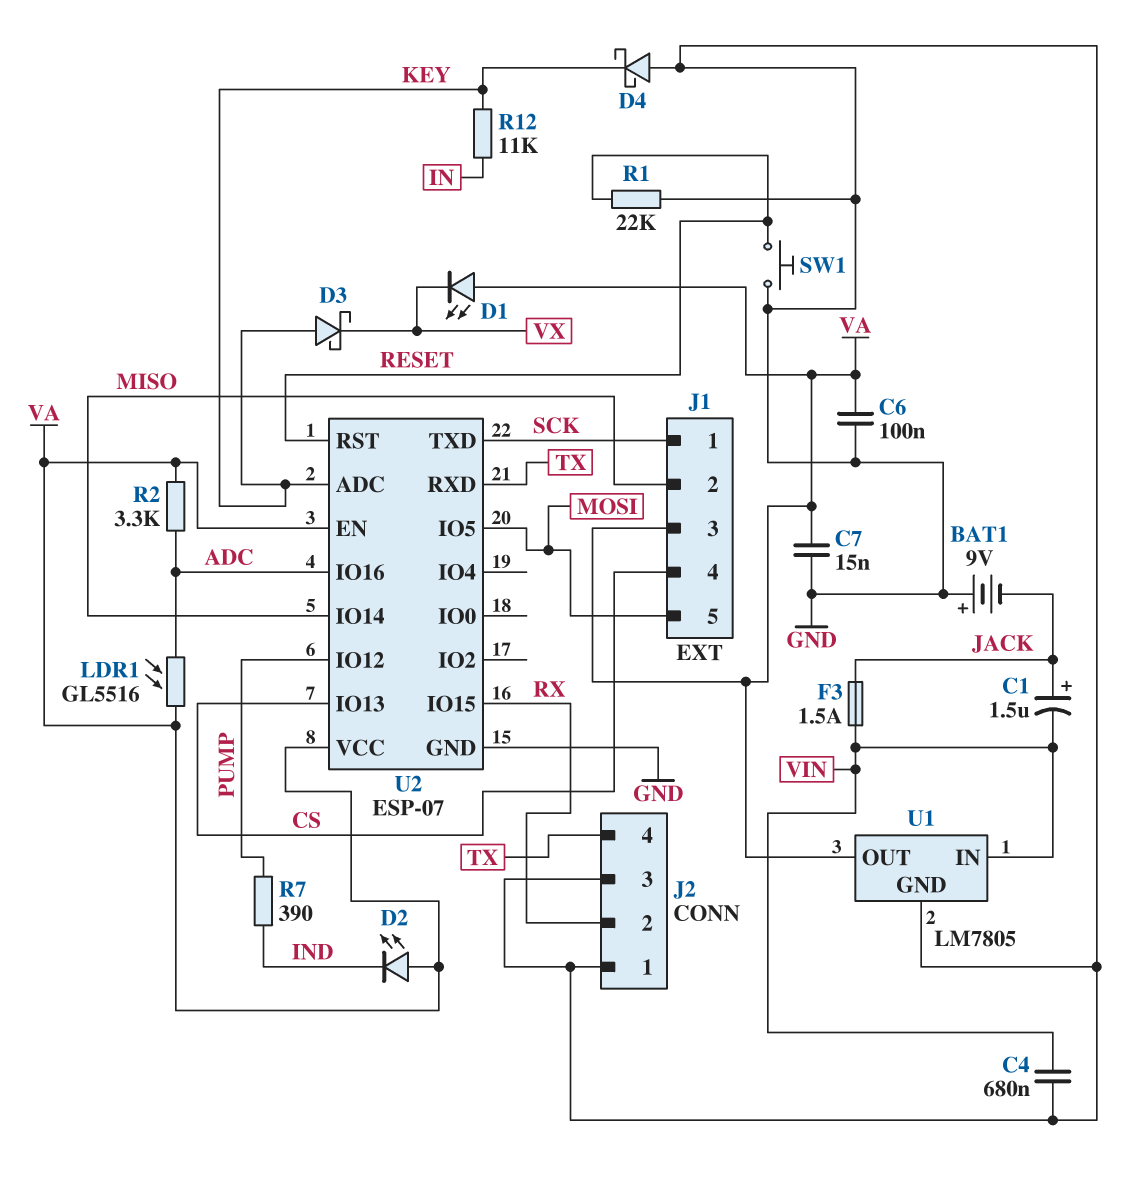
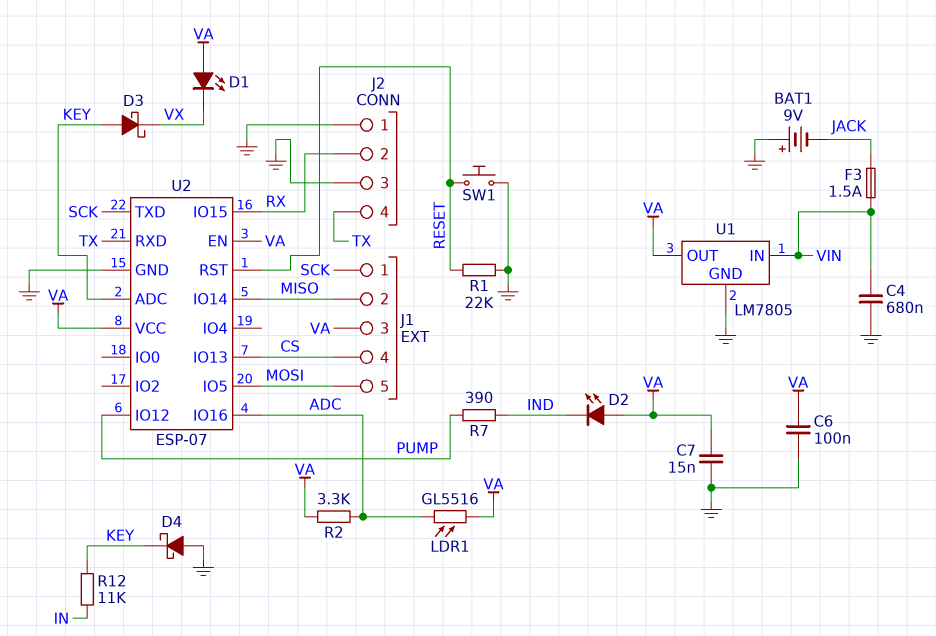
C1: 1.5uF (plus JACK, minus VIN) -> none

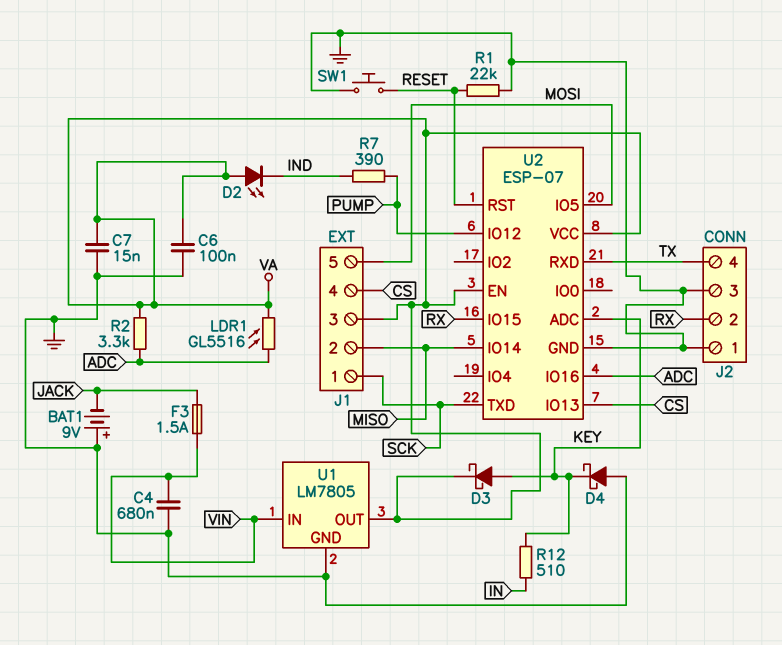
D1: LED (A VA, K VX) -> none
D3: schottky (A KEY, K VX) -> schottky (A KEY, K VA)
R12: 11k (IN, KEY) -> 510 (IN, KEY)

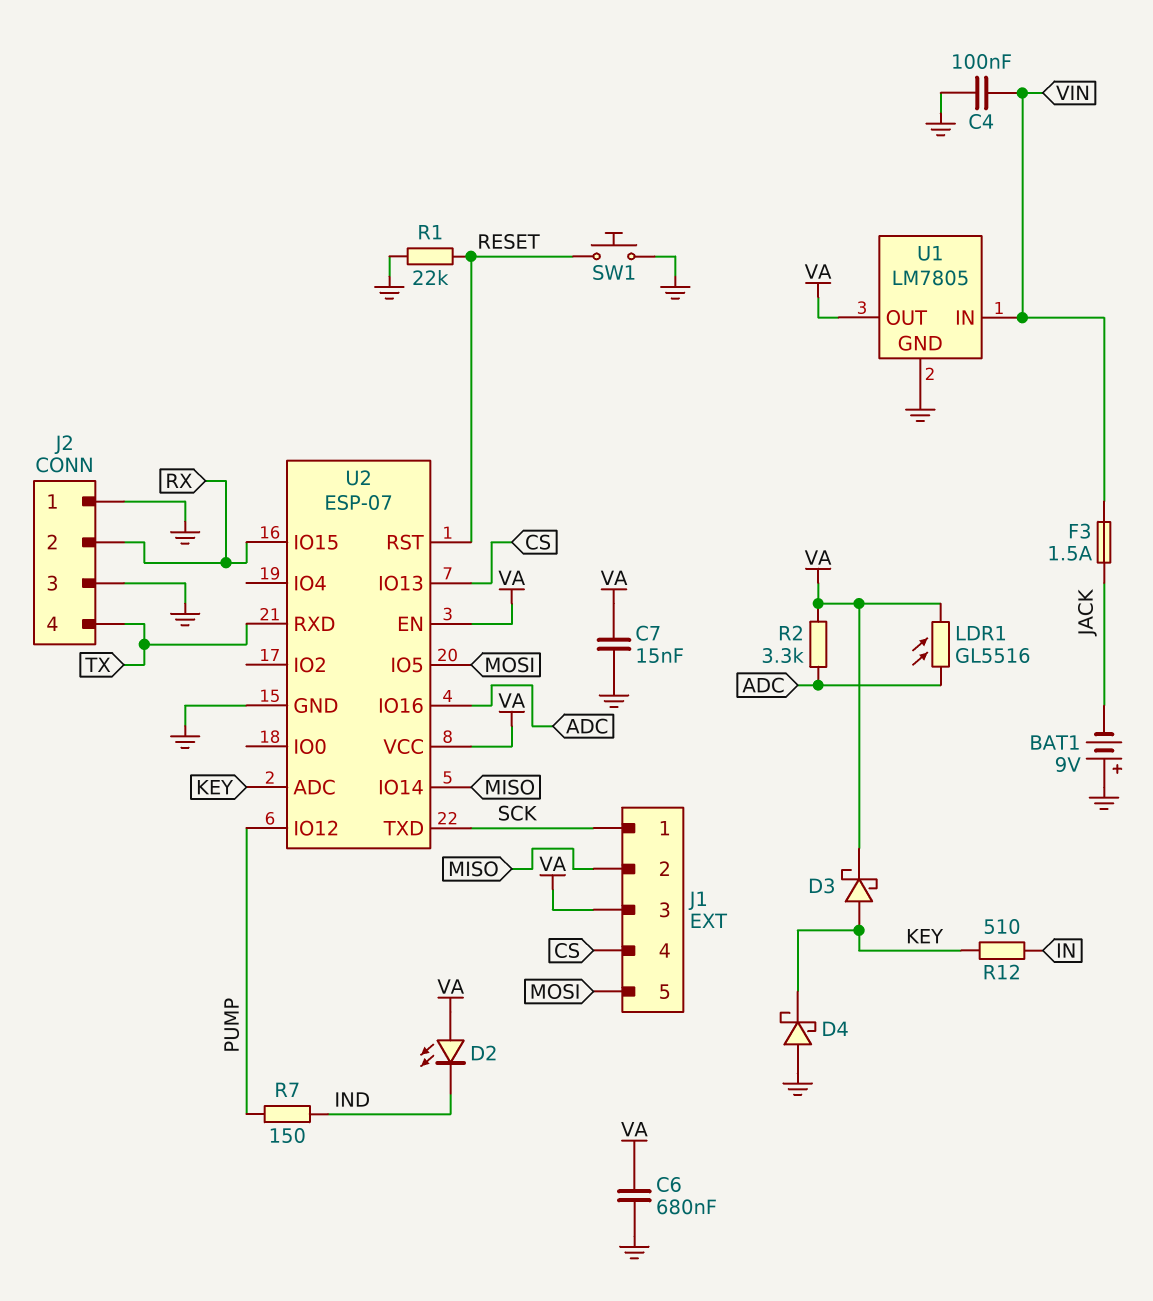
C4: 680nF (GND, VIN) -> 100nF (GND, VIN)
C6: 100nF (GND, VA) -> 680nF (GND, VA)
R7: 390 (IND, PUMP) -> 150 (IND, PUMP)

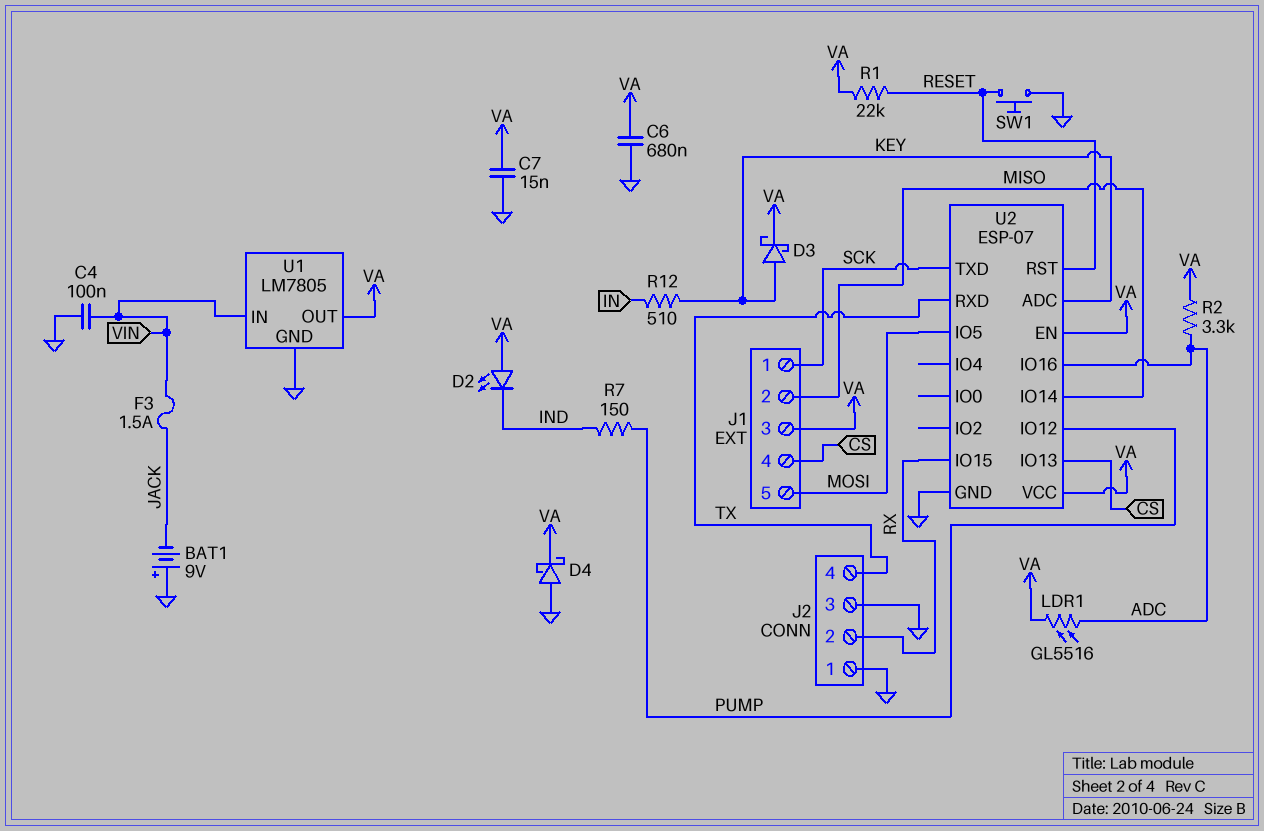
D4: schottky (A GND, K KEY) -> schottky (A GND, K VA)
R1: 22k (GND, RESET) -> 22k (RESET, VA)

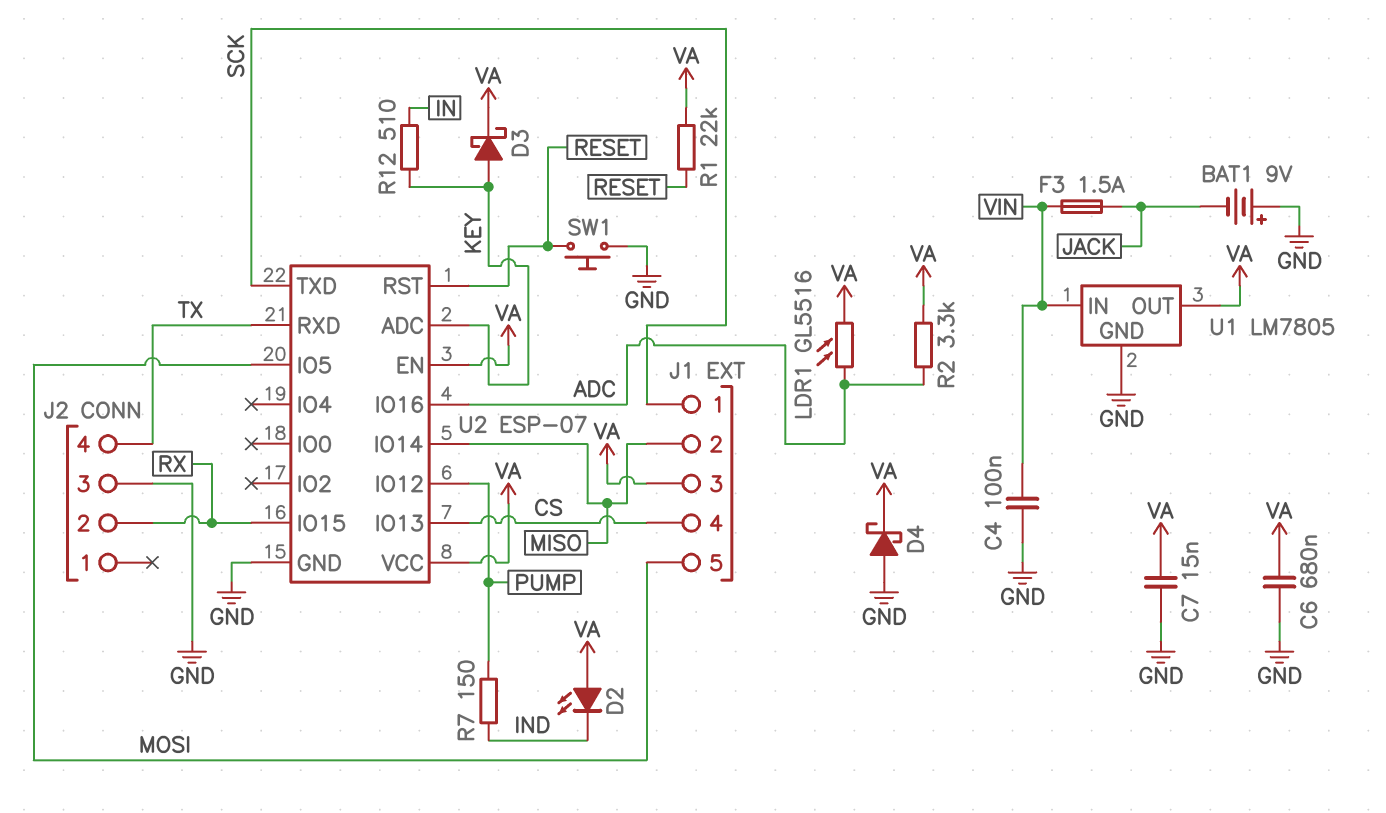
J2 pin 1: GND -> none

